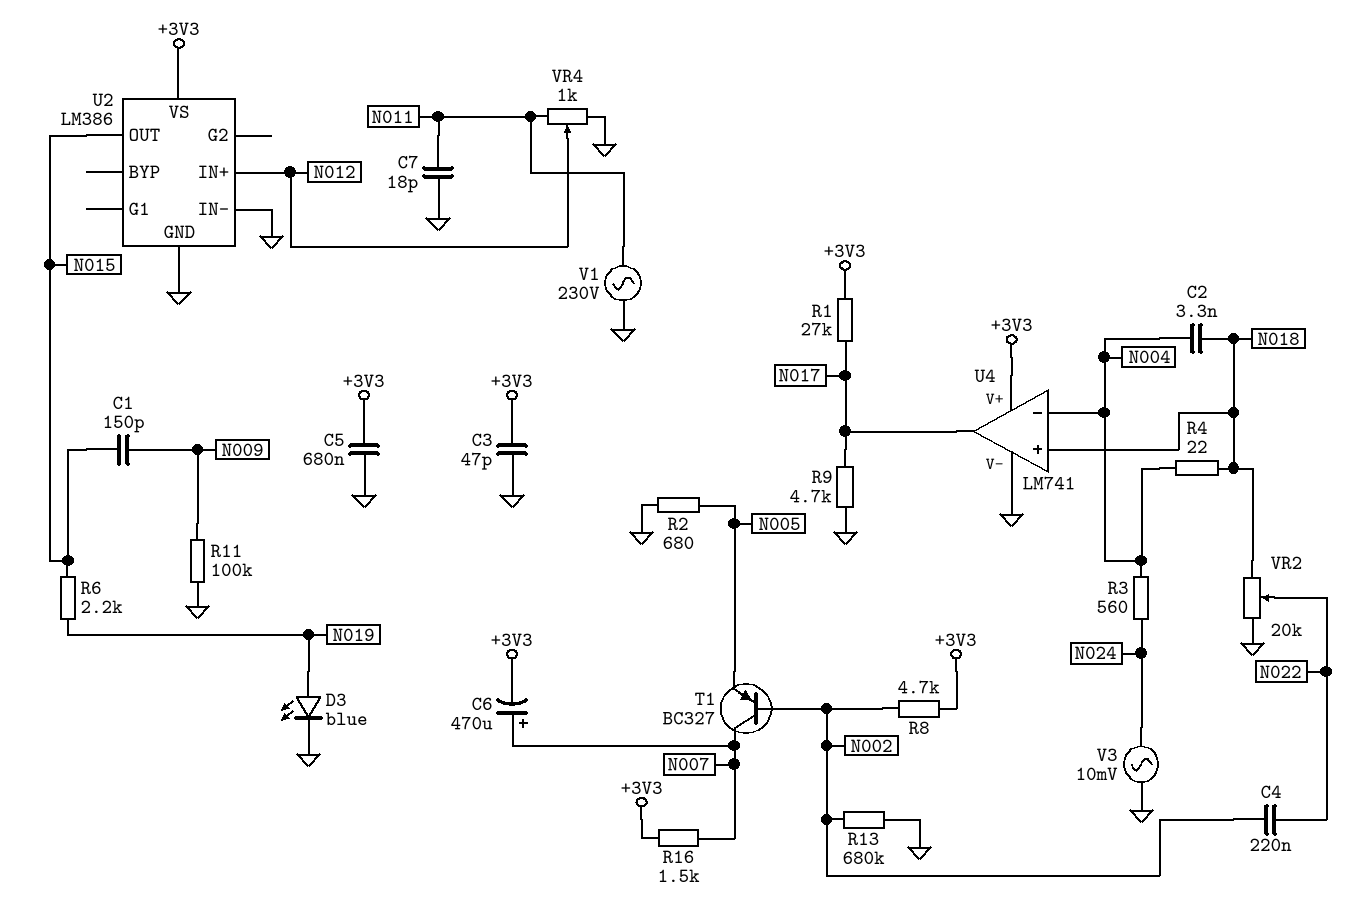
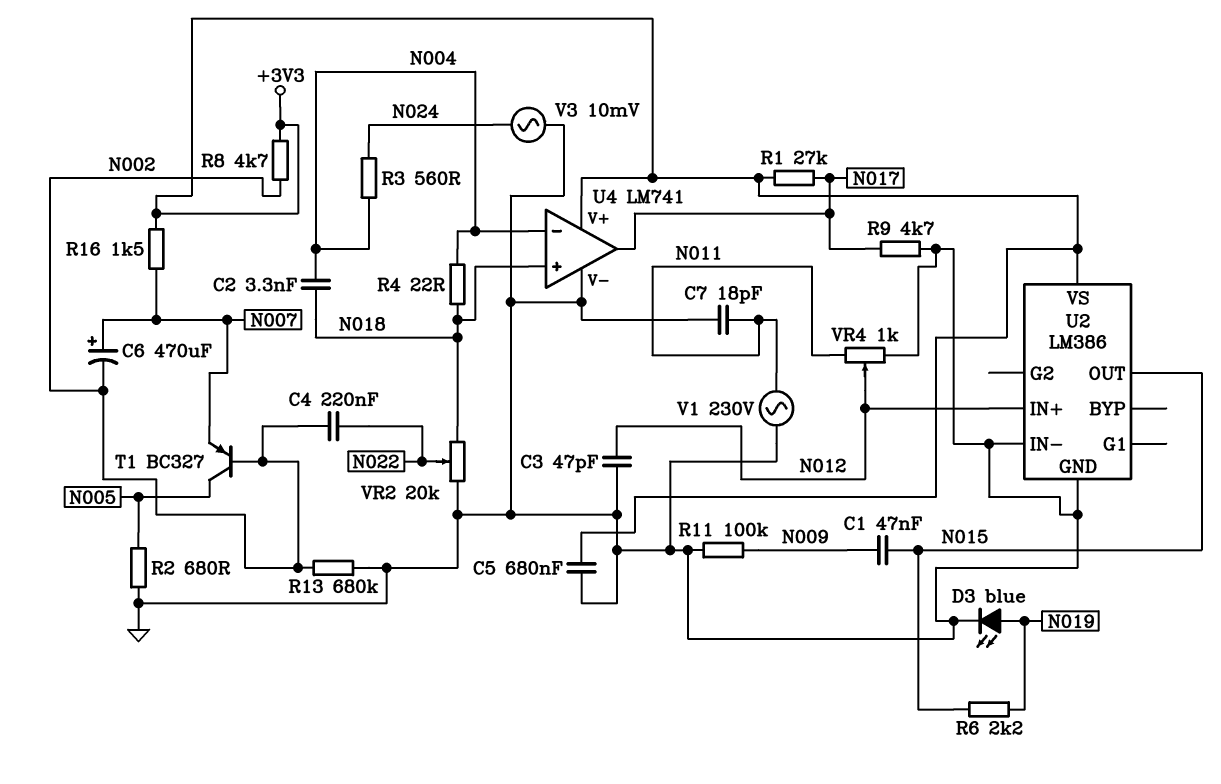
C1: 150pF (N009, N015) -> 47nF (N009, N015)
C3: 47pF (+3V3, GND) -> 47pF (GND, N012)
C6: 470uF (plus N007, minus +3V3) -> 470uF (plus N007, minus N002)
T1: PNP BC327 (B N002, C N007, E N005) -> PNP BC327 (B N002, C N005, E N007)

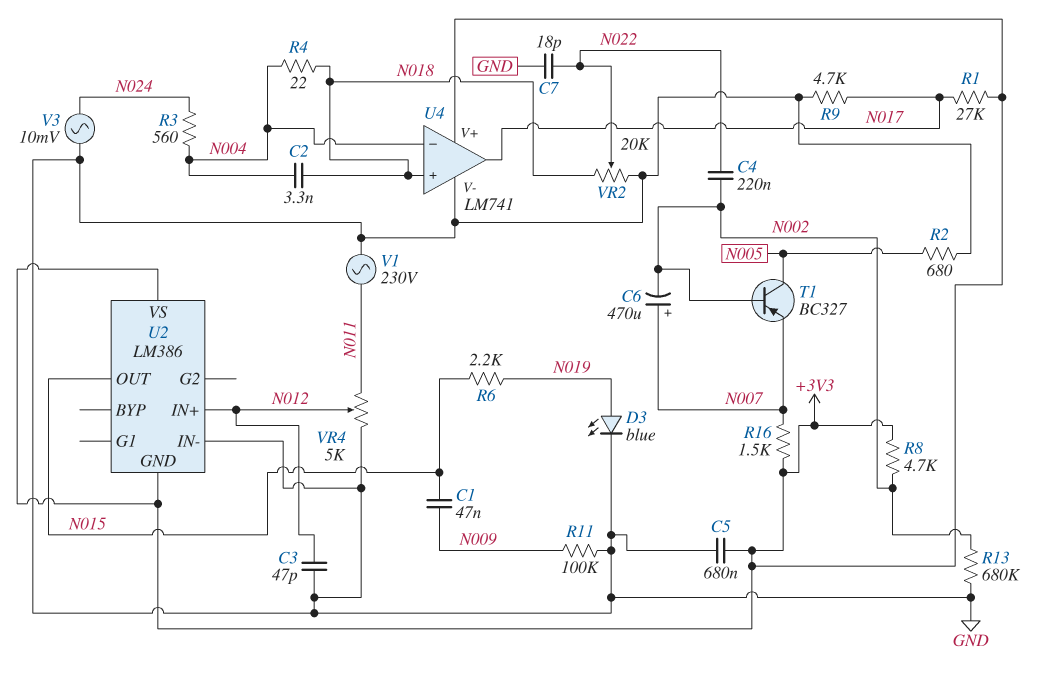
C7: 18pF (GND, N011) -> 18pF (GND, N022)
U2 pin GND: GND -> +3V3
VR4: 1k (GND, N011, wiper N012) -> 5k (GND, N011, wiper N012)

